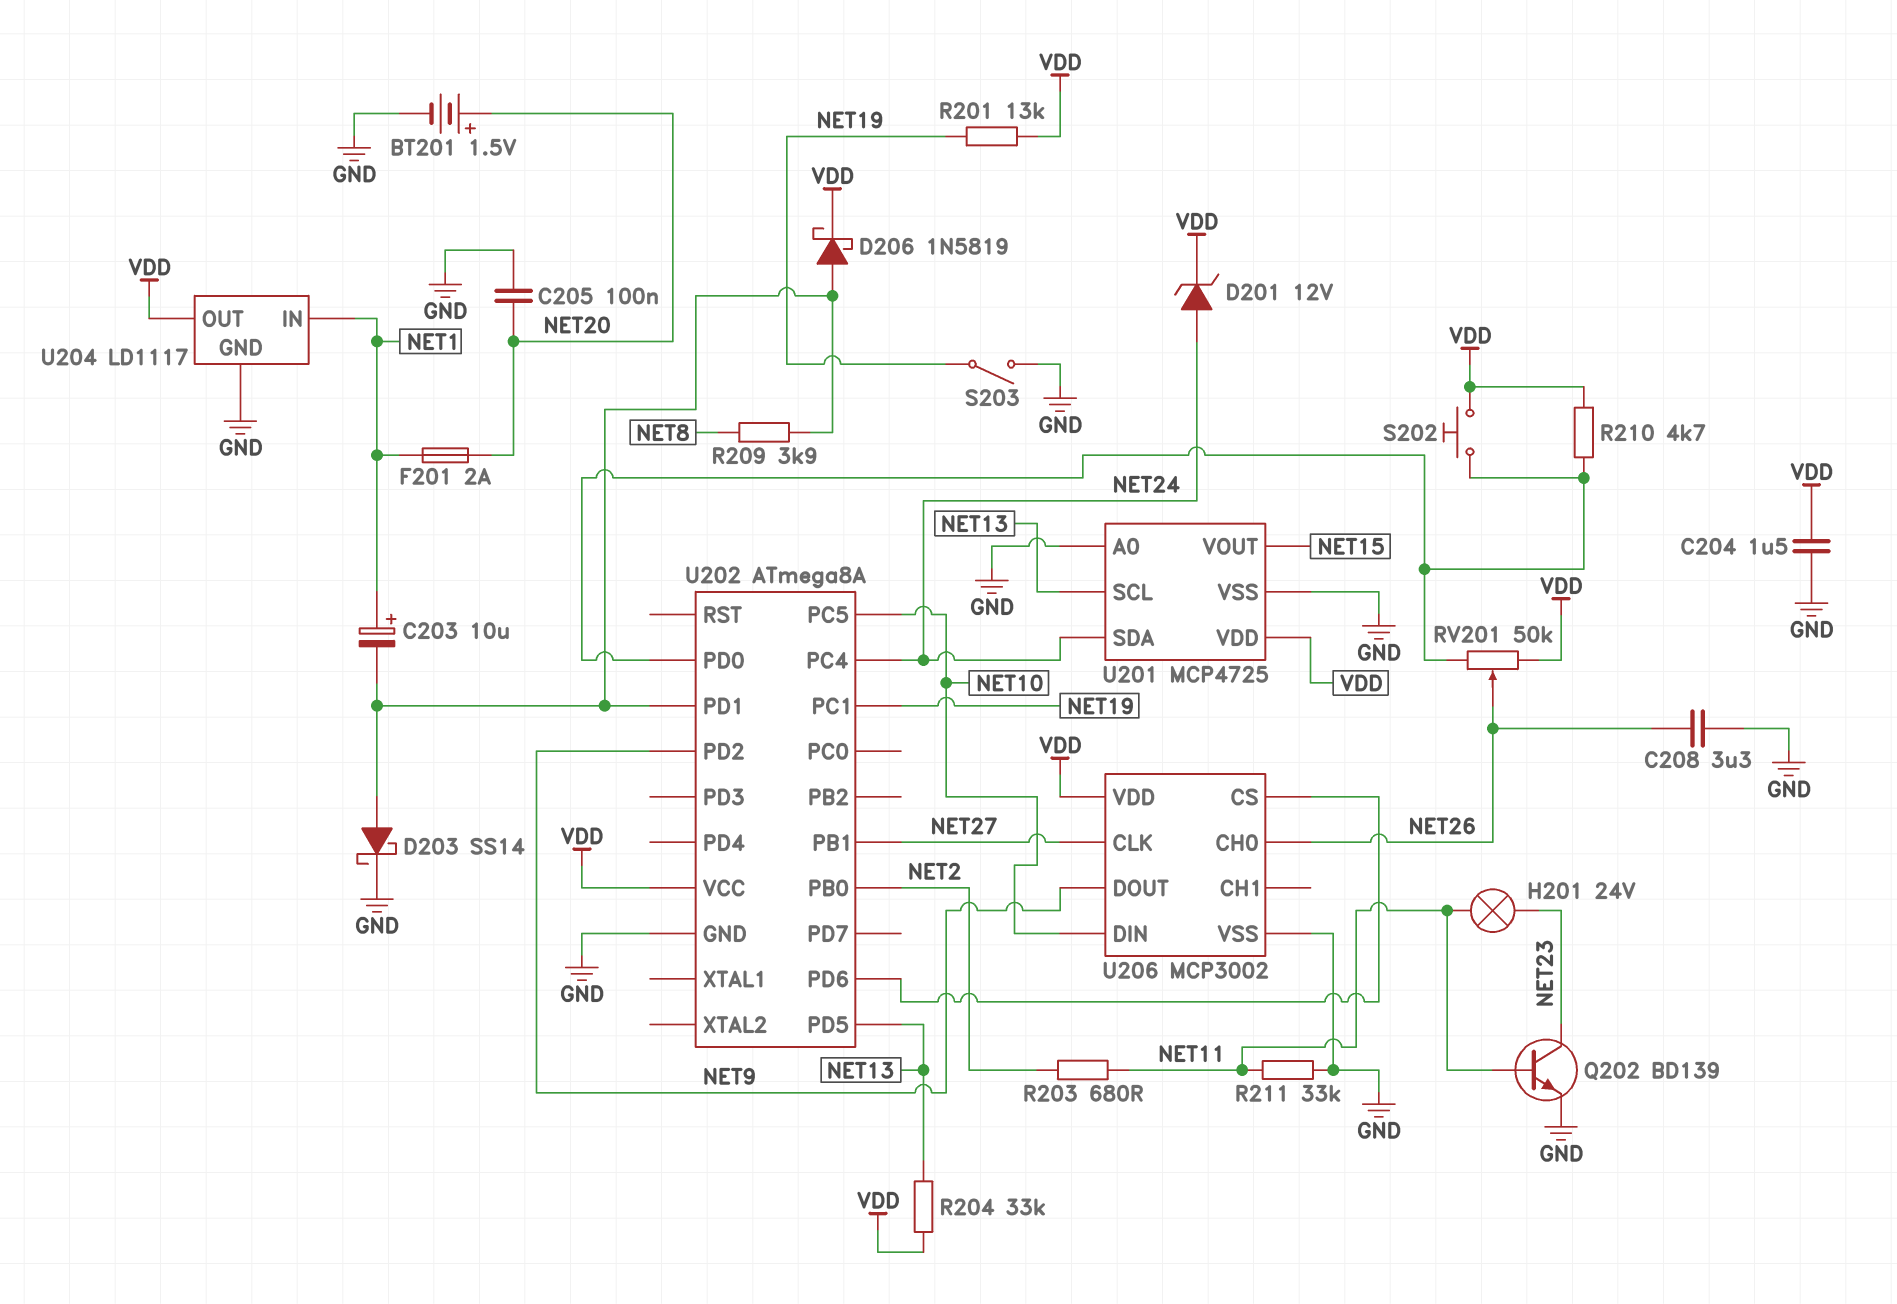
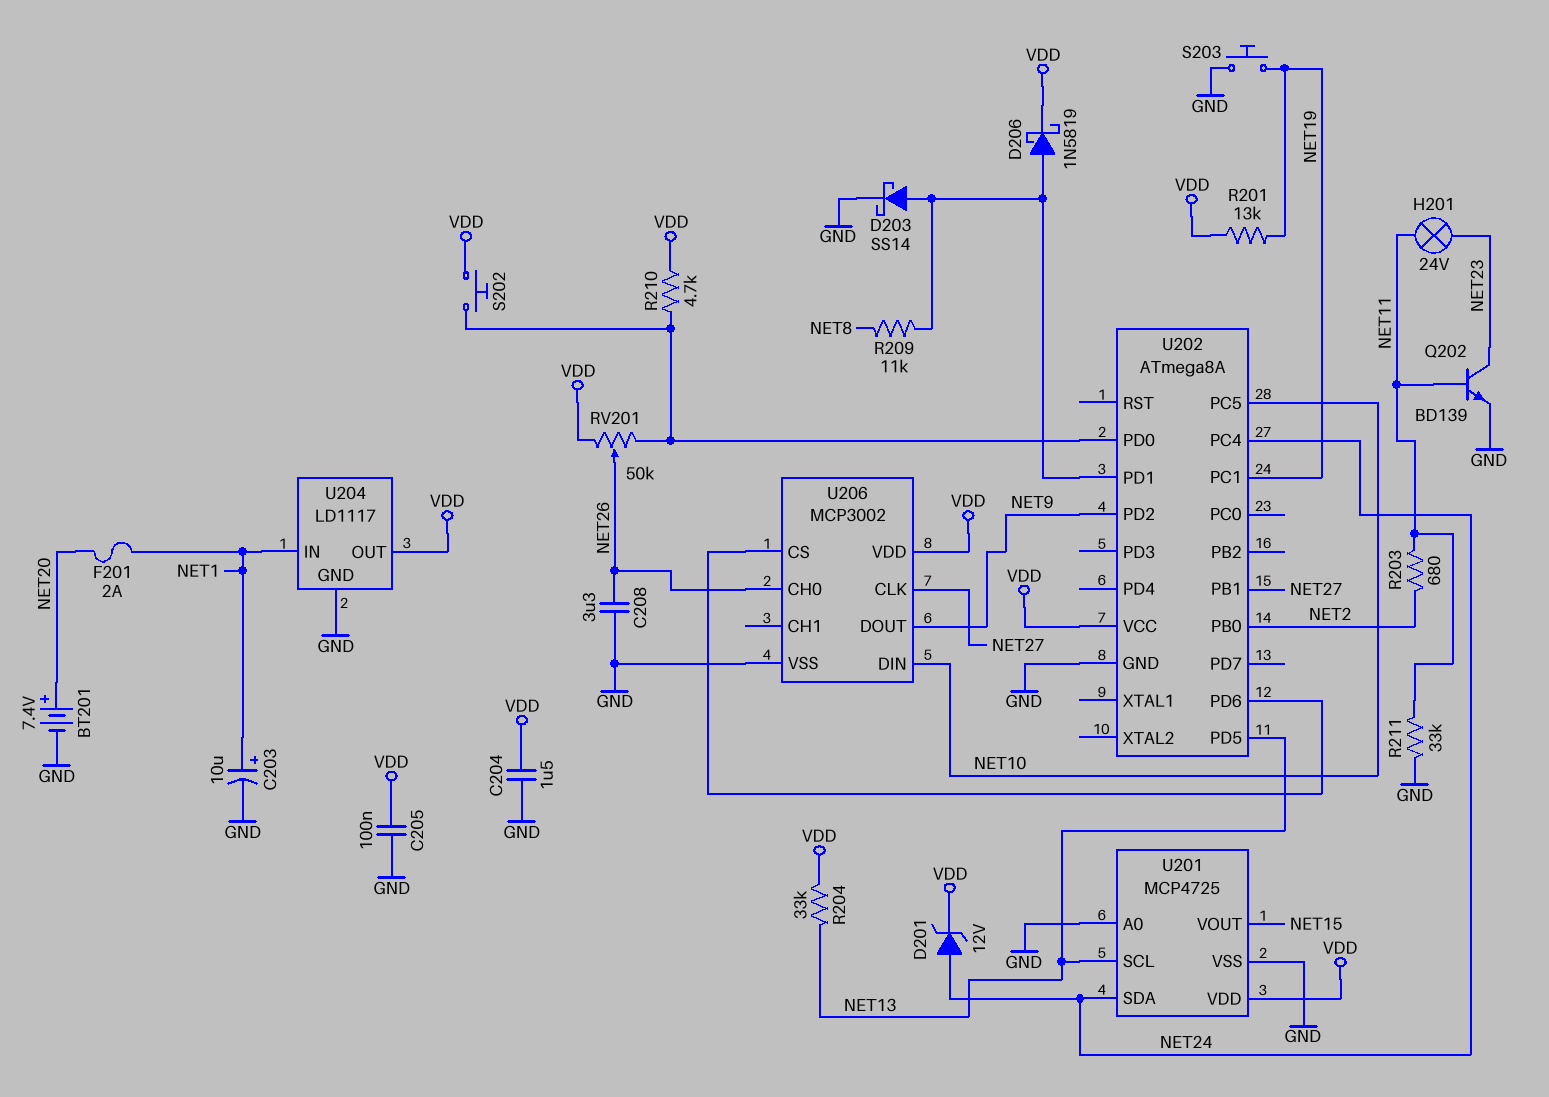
BT201: 1.5V (plus NET20, minus GND) -> 7.4V (plus NET20, minus GND)
C203: 10uF (plus NET1, minus U202/PD1) -> 10uF (plus NET1, minus GND)
C205: 100nF (GND, NET20) -> 100nF (GND, VDD)
R209: 3.9k (NET8, U202/PD1) -> 11k (NET8, U202/PD1)
S203: switch (GND, NET19) -> button (GND, NET19)

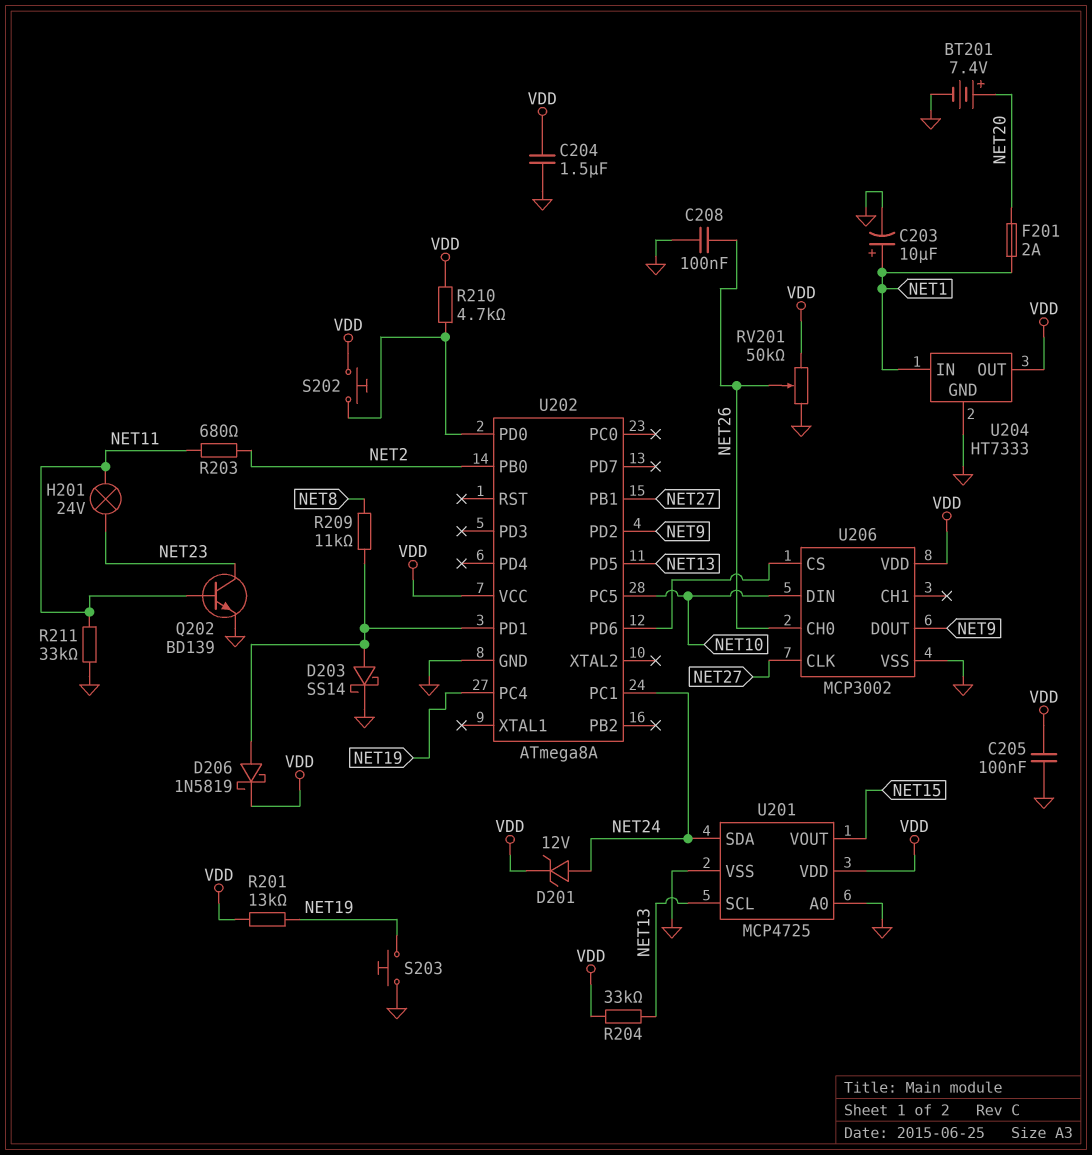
C208: 3.3uF (GND, NET26) -> 100nF (GND, NET26)
RV201: 50k (U202/PD0, VDD, wiper NET26) -> 50k (GND, VDD, wiper NET26)
U202 pin PC1: NET19 -> NET24
U202 pin PC4: NET24 -> NET19
U204: LD1117 -> HT7333

